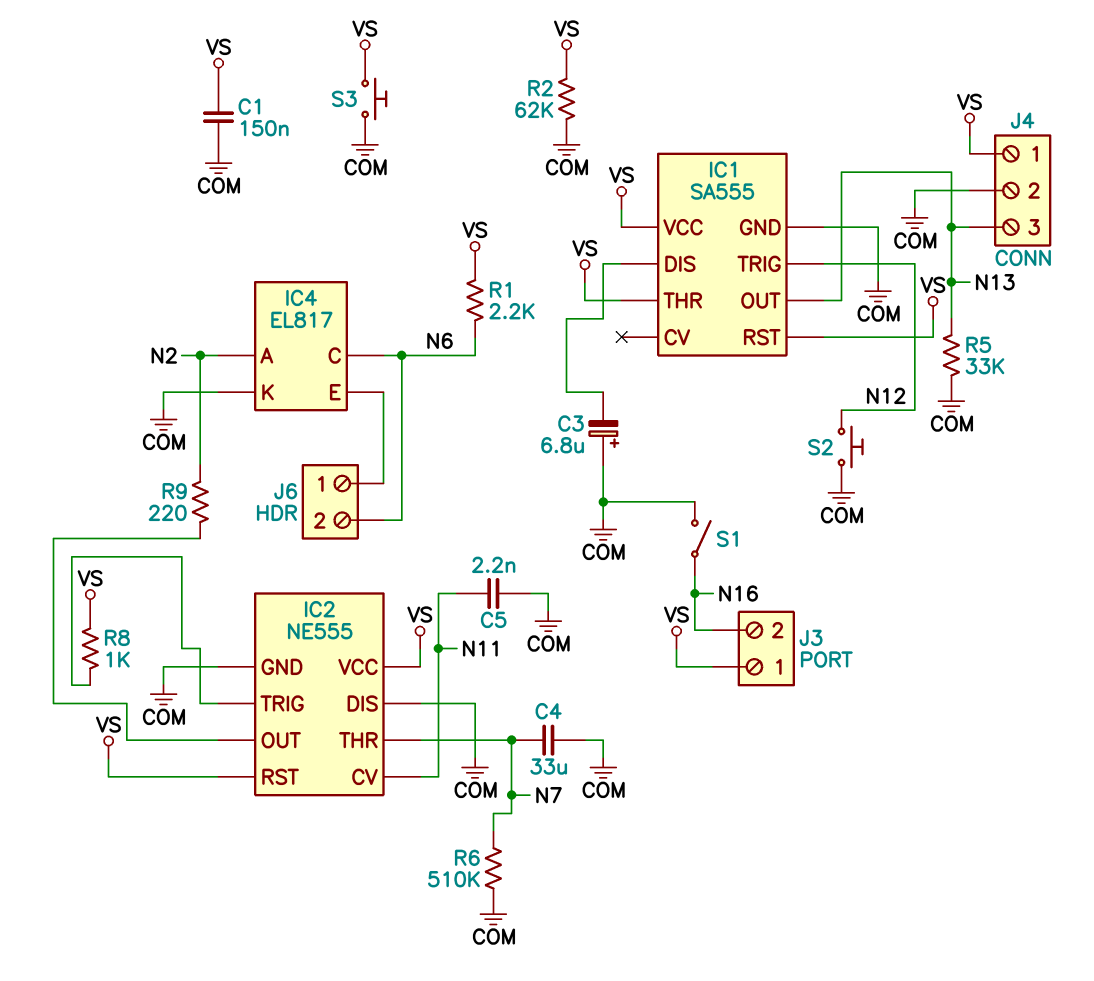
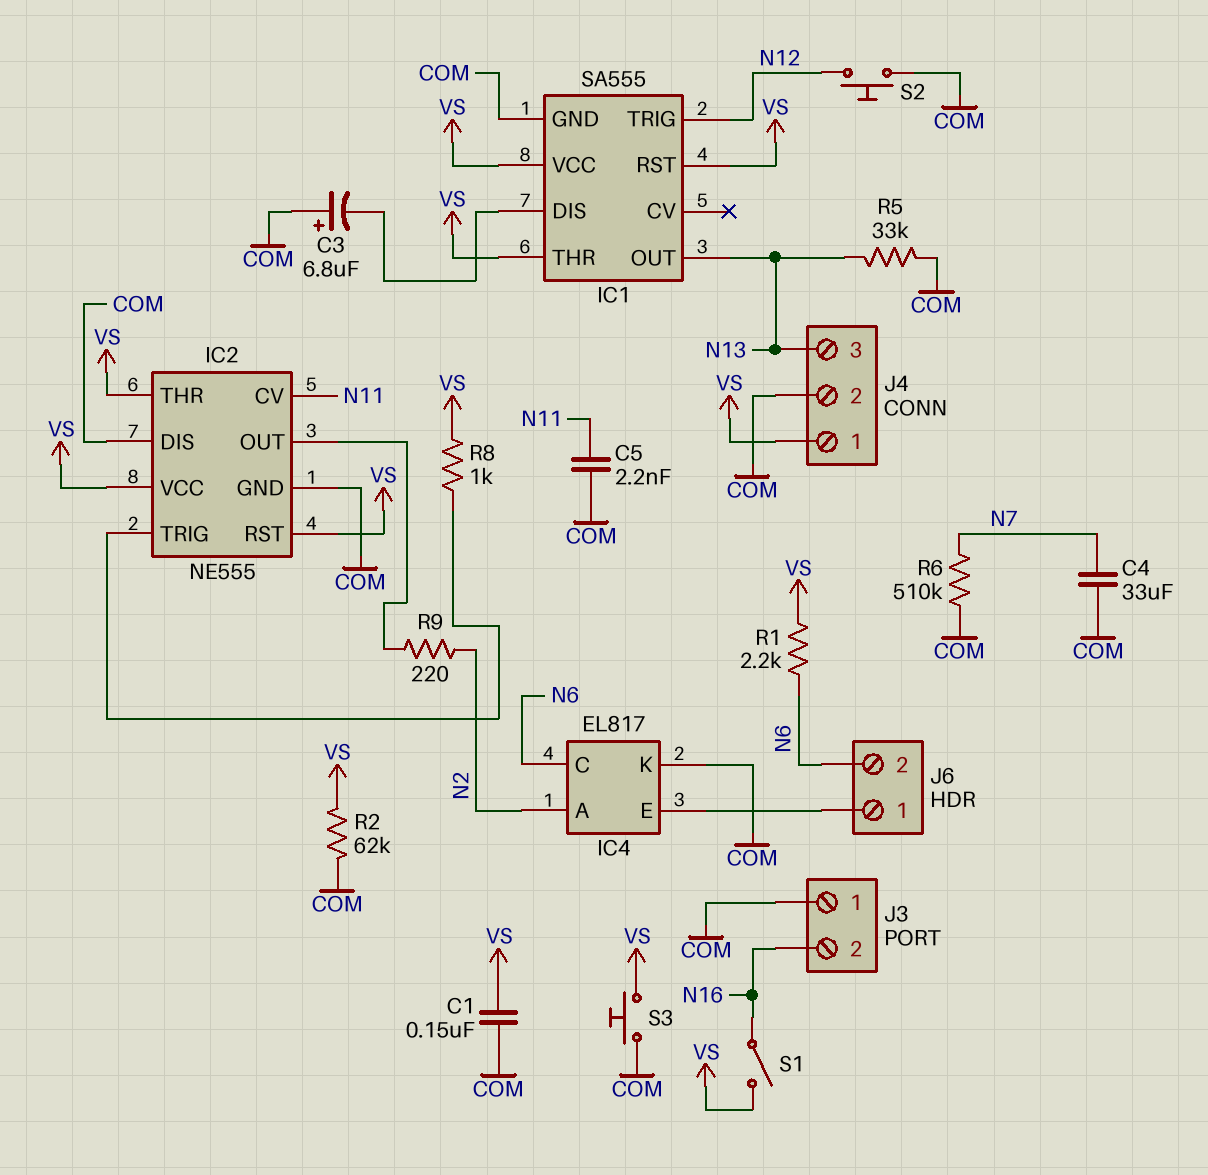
IC2 pin THR: N7 -> VS
J3 pin 1: VS -> COM
S1: switch (COM, N16) -> switch (N16, VS)

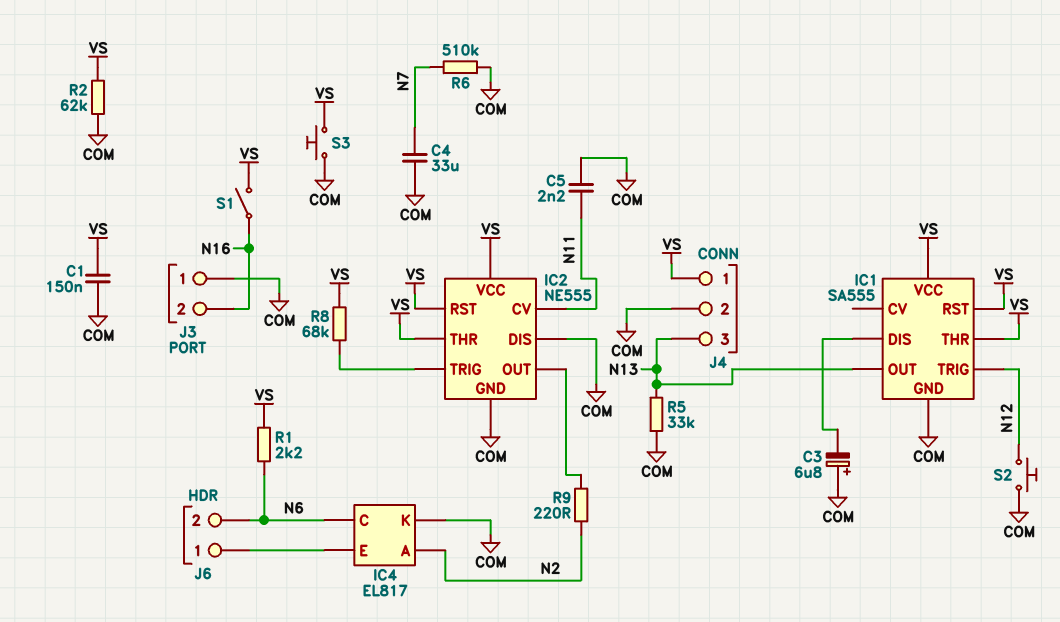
R8: 1k (IC2/TRIG, VS) -> 68k (IC2/TRIG, VS)

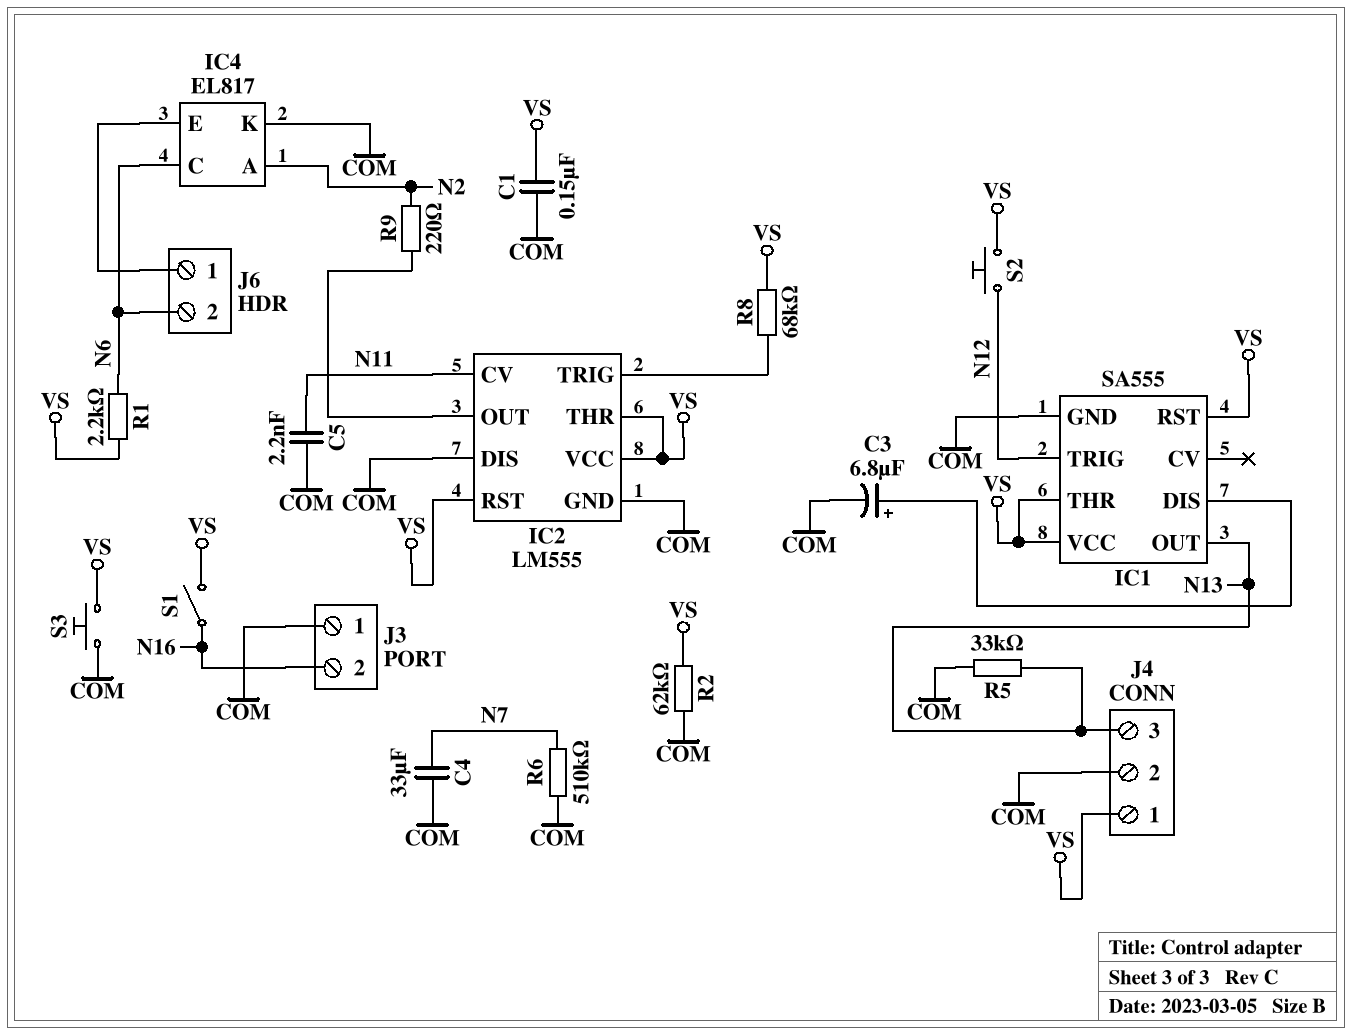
C3: 6.8uF (plus COM, minus IC1/DIS) -> 6.8uF (plus IC1/DIS, minus COM)
IC2: NE555 -> LM555
S2: button (COM, N12) -> button (N12, VS)

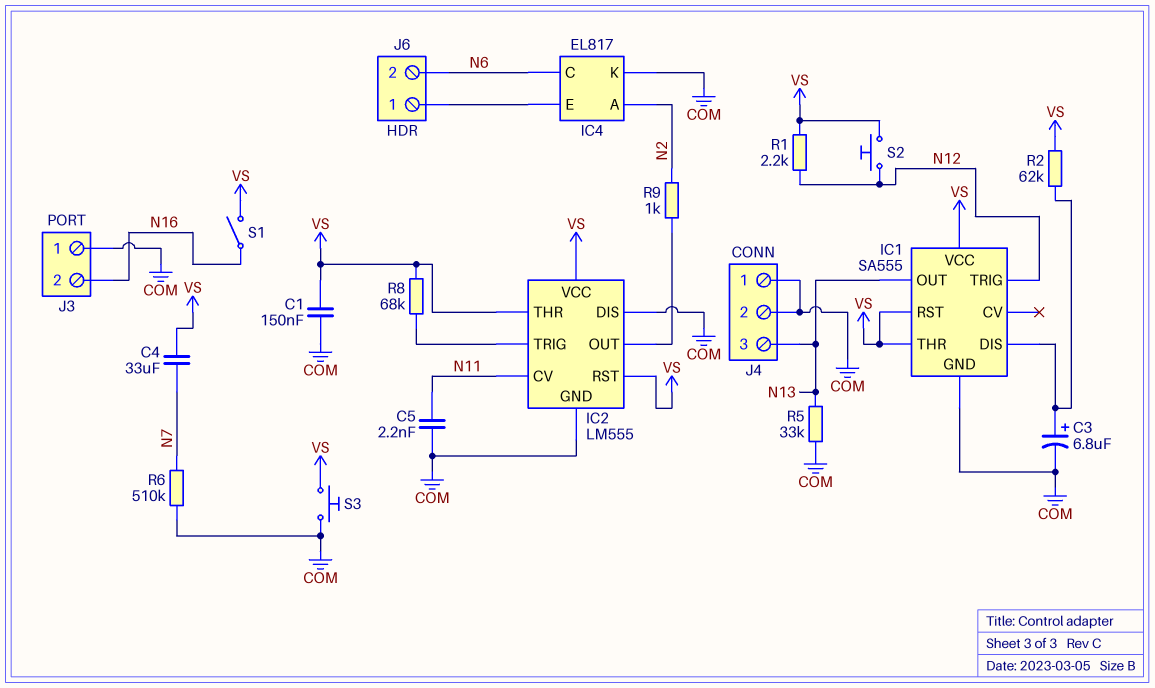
C4: 33uF (COM, N7) -> 33uF (N7, VS)
J4 pin 1: VS -> COM
R1: 2.2k (N6, VS) -> 2.2k (N12, VS)
R2: 62k (COM, VS) -> 62k (IC1/DIS, VS)
R9: 220 (IC2/OUT, N2) -> 1k (IC2/OUT, N2)

